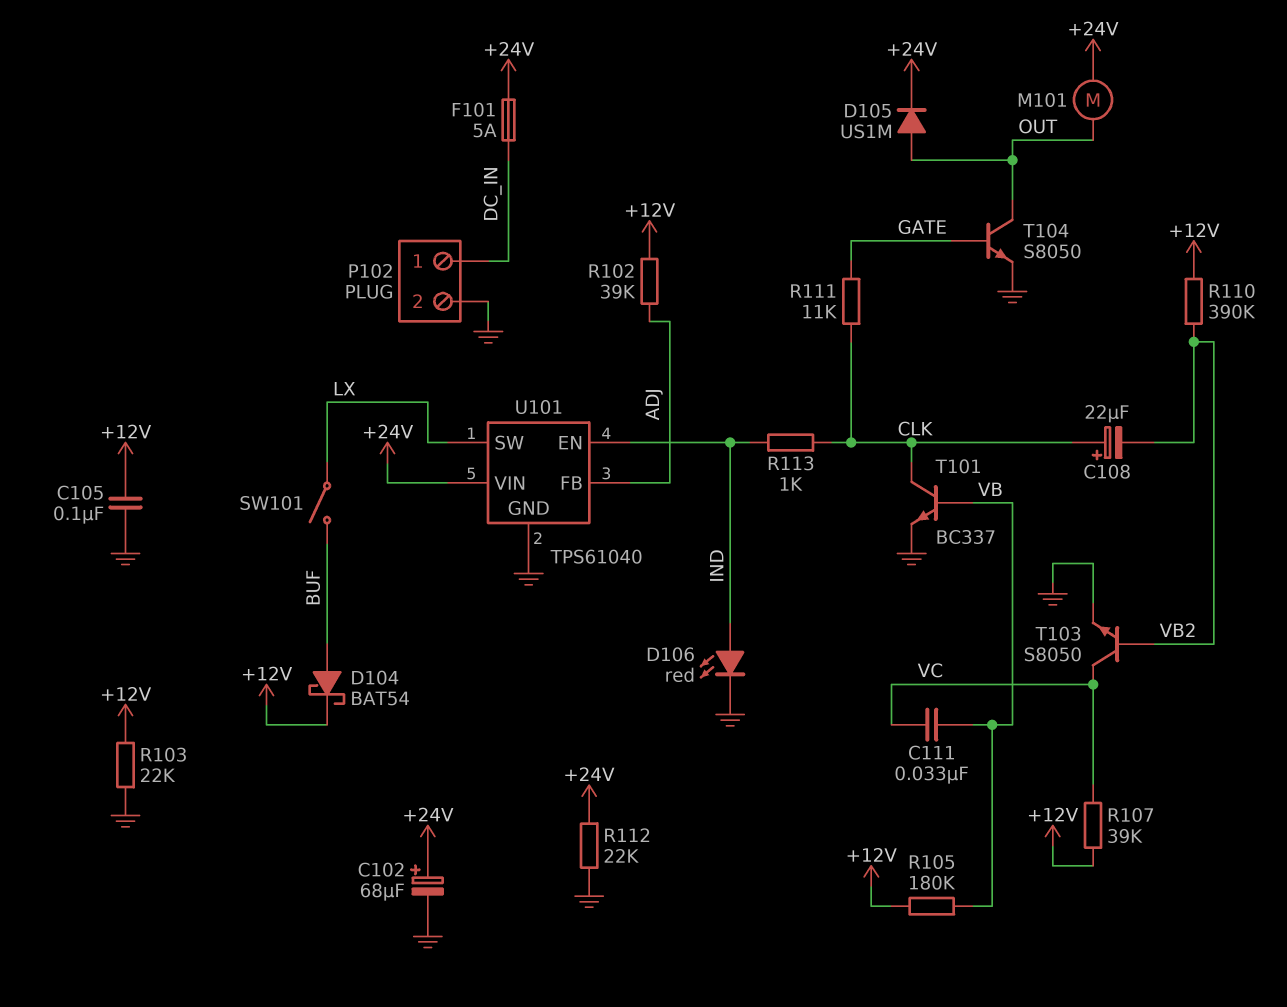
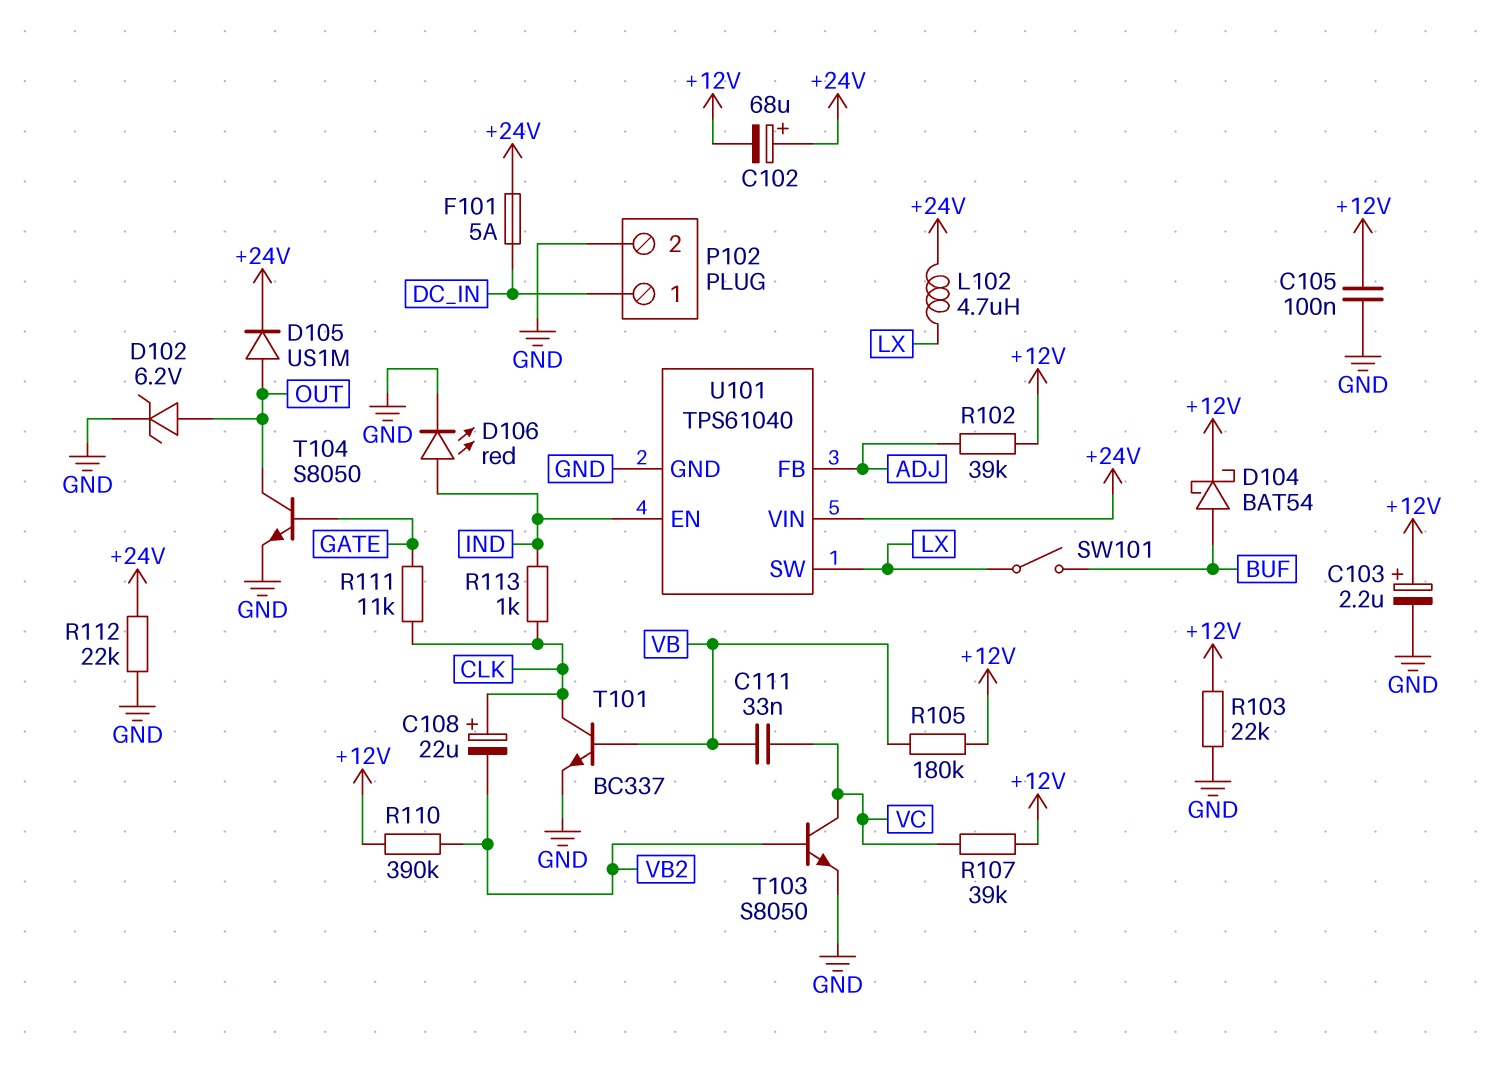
C102: 68uF (plus +24V, minus GND) -> 68uF (plus +24V, minus +12V)
C103: none -> 2.2uF (plus +12V, minus GND)
D102: none -> zener 6.2V (A OUT, K GND)
L102: none -> 4.7uH (+24V, LX)
M101: motor (+24V, OUT) -> none

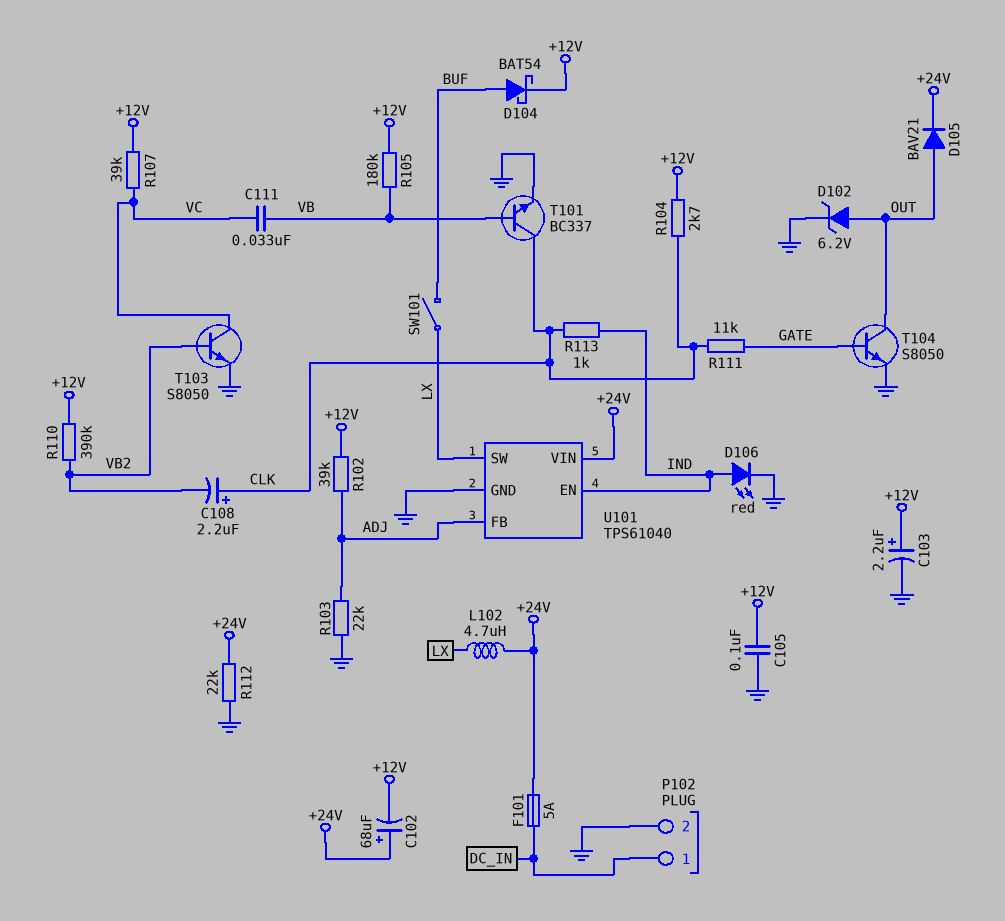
C108: 22uF (plus CLK, minus VB2) -> 2.2uF (plus CLK, minus VB2)
D105: diode US1M (A OUT, K +24V) -> diode BAV21 (A OUT, K +24V)
R103: 22k (+12V, GND) -> 22k (ADJ, GND)
R104: none -> 2.7k (+12V, CLK)

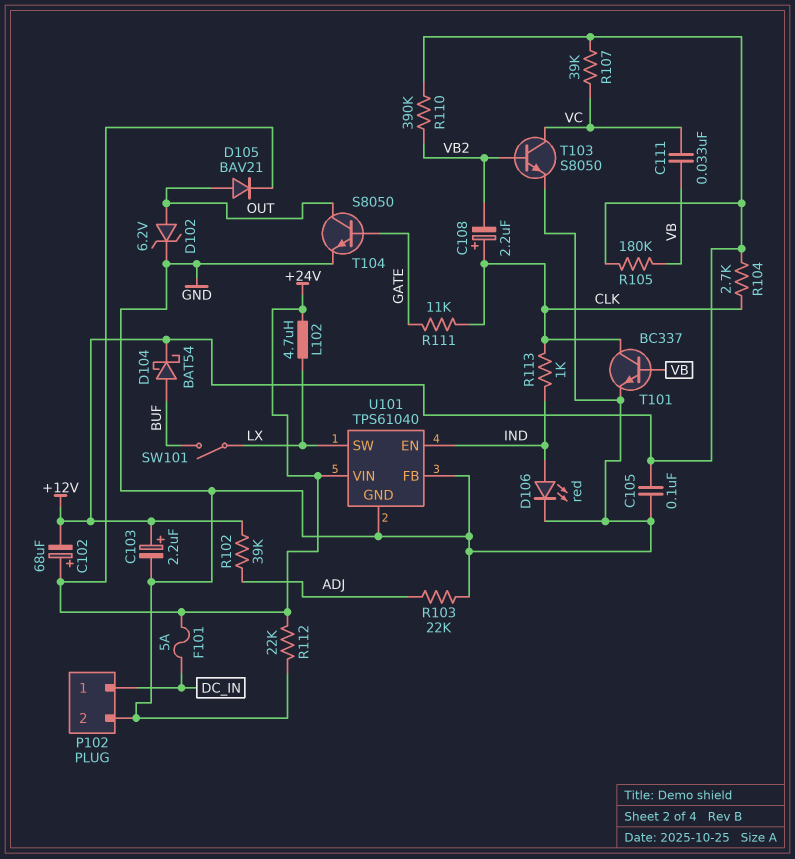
U101 pin FB: ADJ -> GND

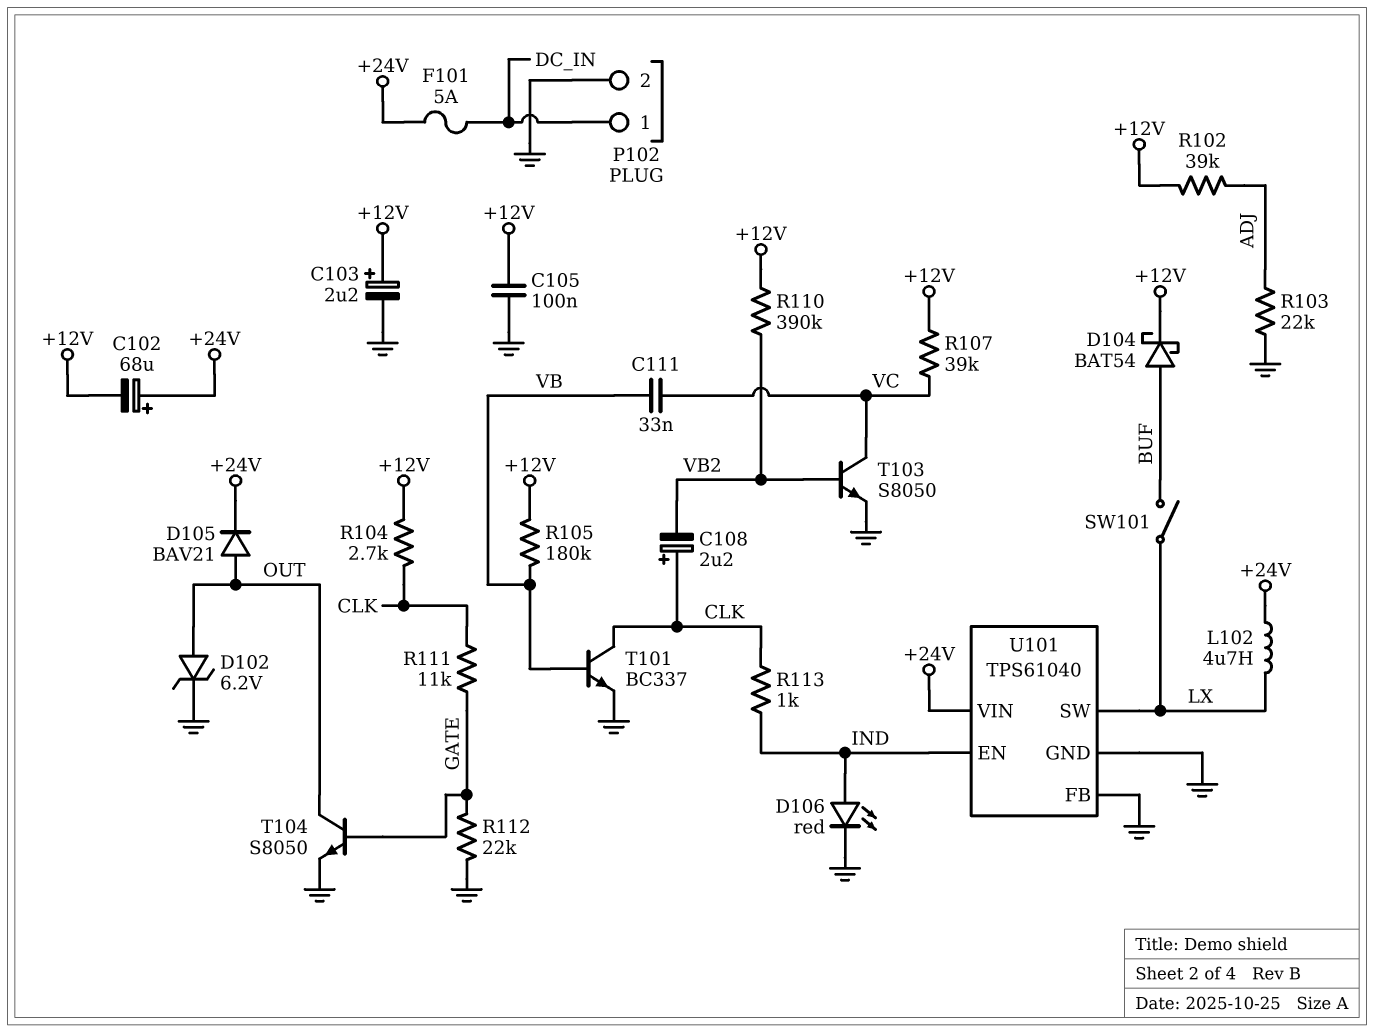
R112: 22k (+24V, GND) -> 22k (GATE, GND)

